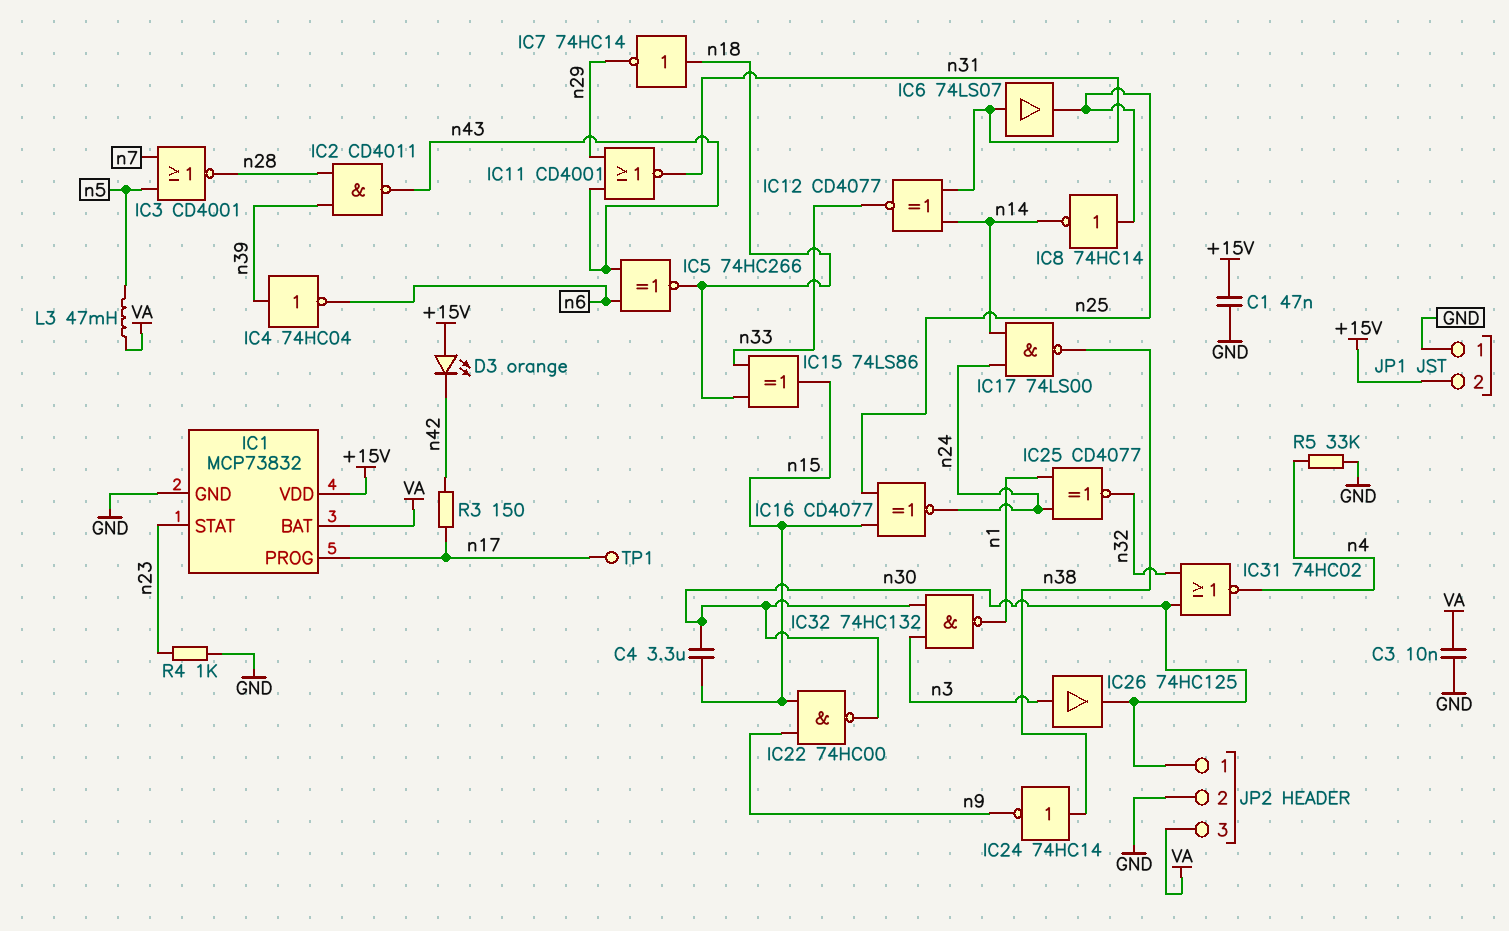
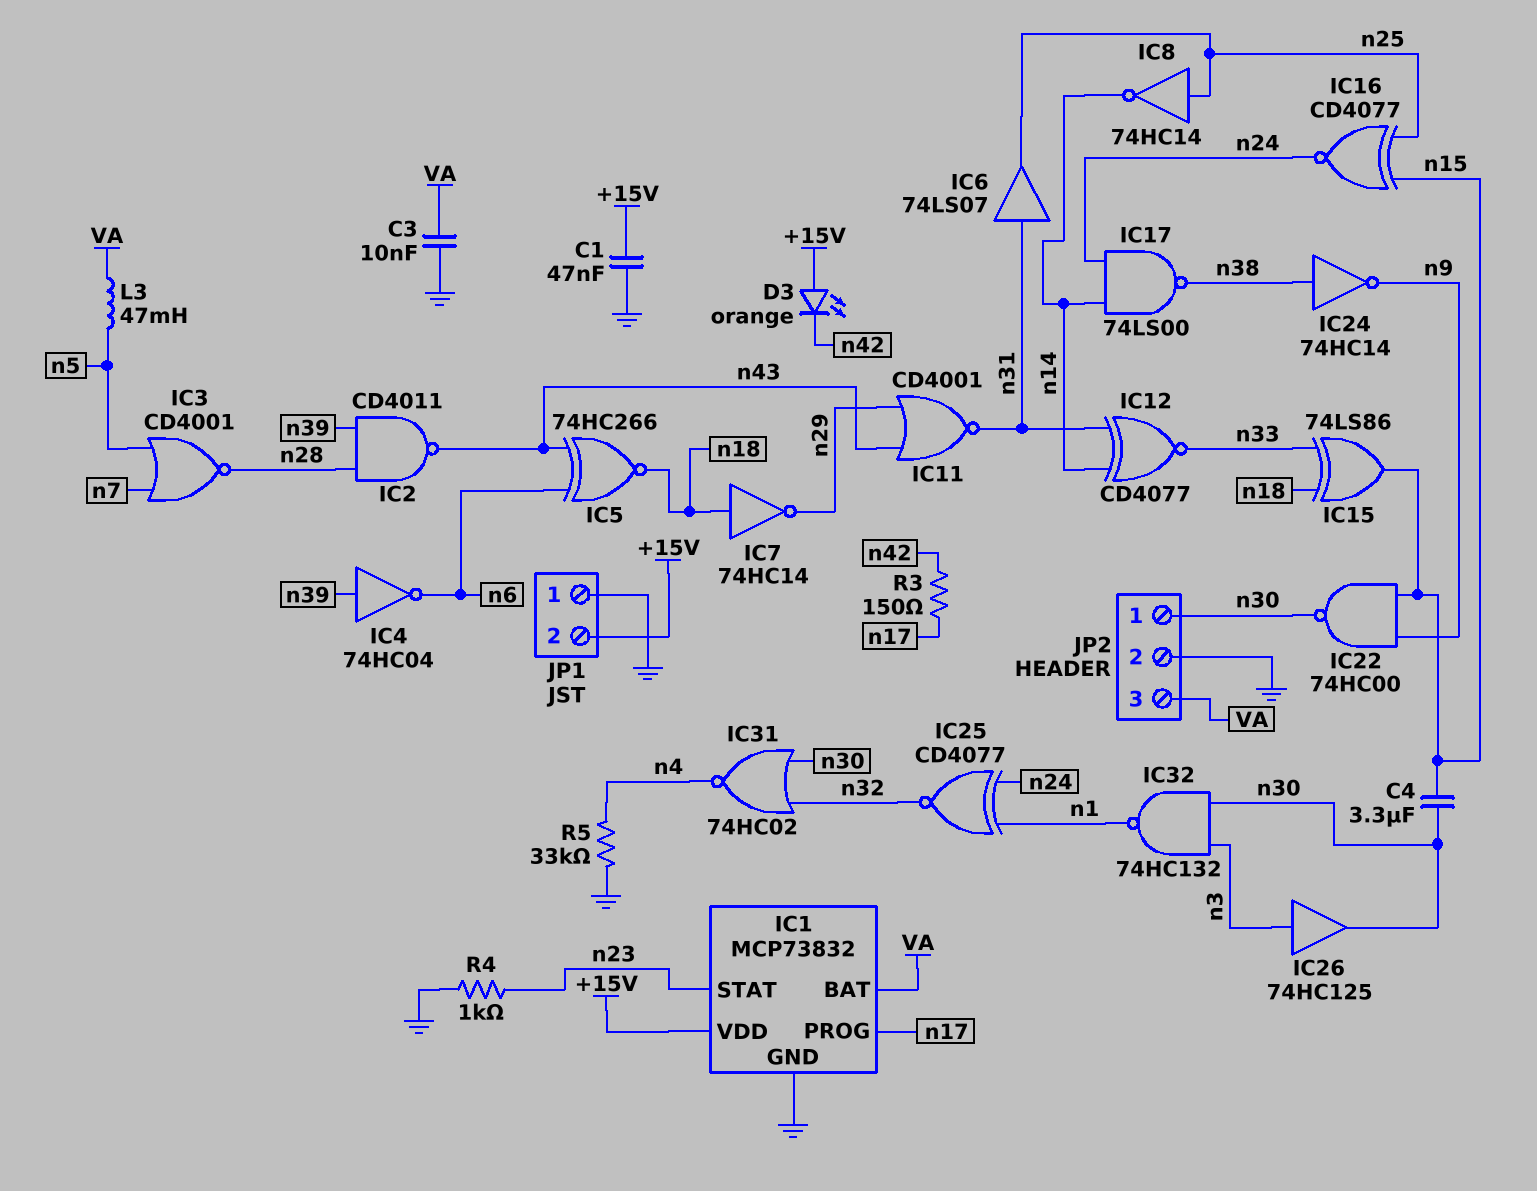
TP1: test point (n17) -> none

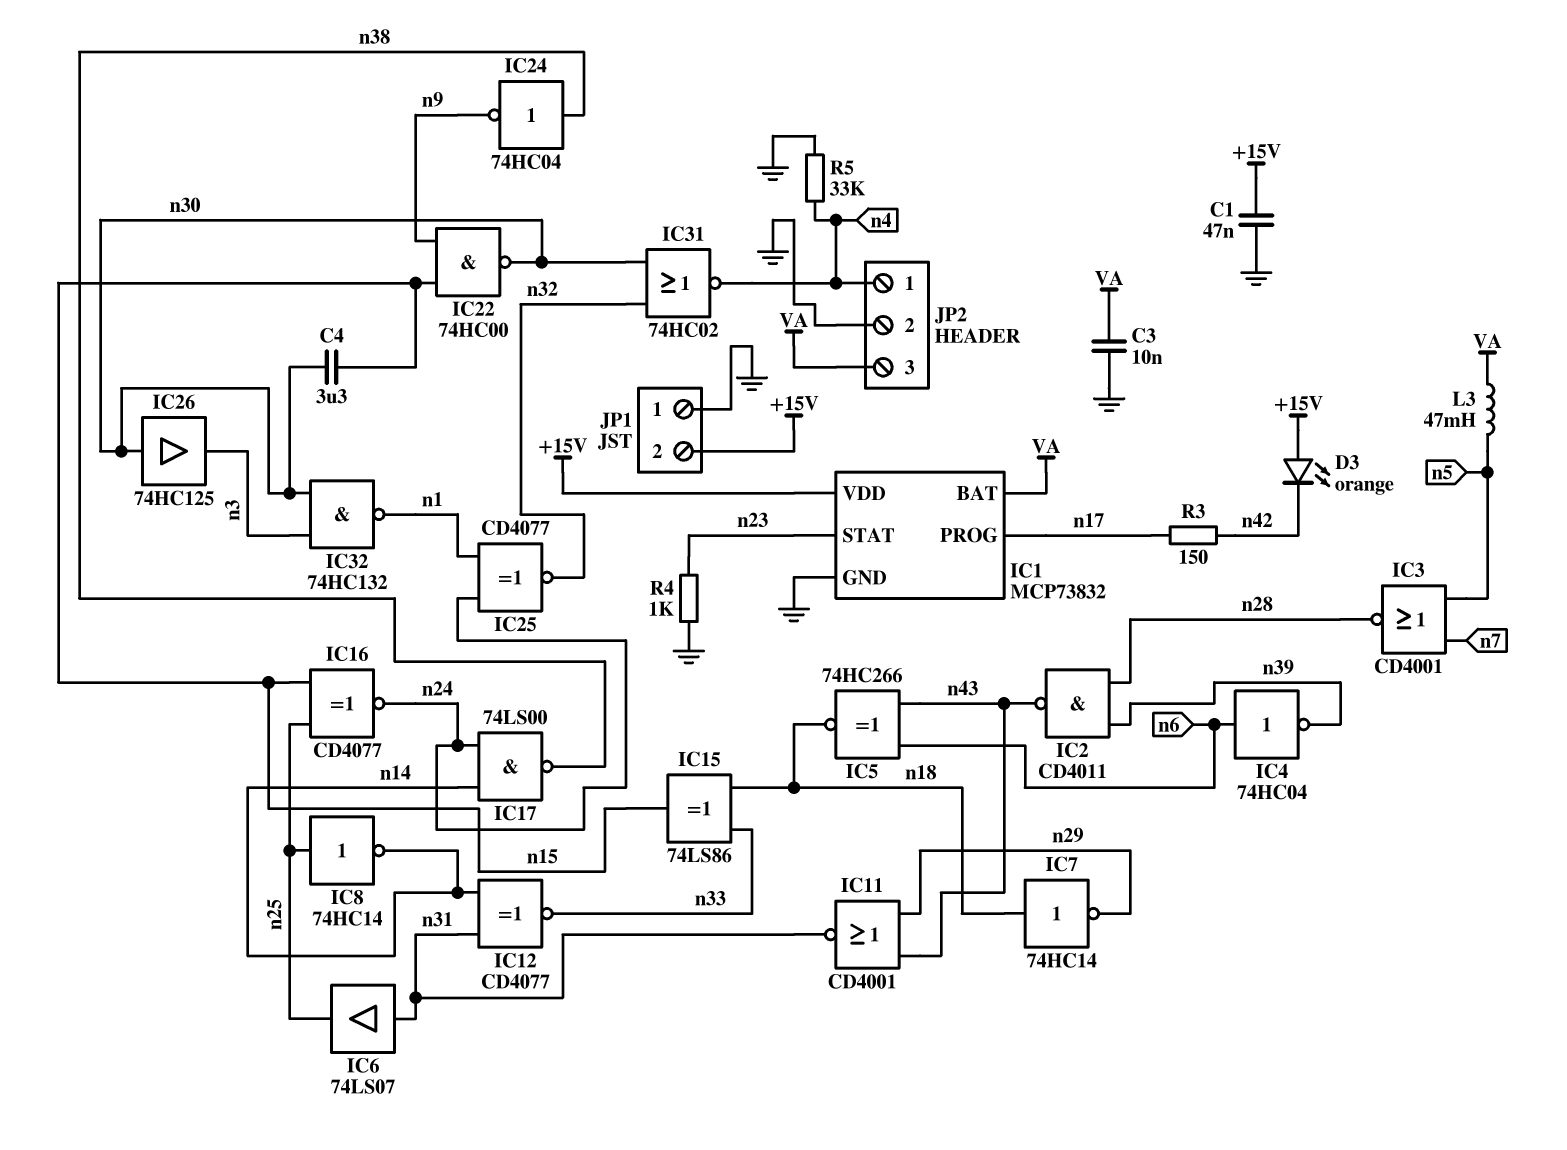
IC4: NOT 74HC04 (in n39, out n6) -> NOT 74HC04 (in n6, out n39)
IC24: NOT 74HC14 (in n38, out n9) -> NOT 74HC04 (in n38, out n9)
IC26: buffer 74HC125 (in n3, out n30) -> buffer 74HC125 (in n30, out n3)
JP2 pin 1: n30 -> n4

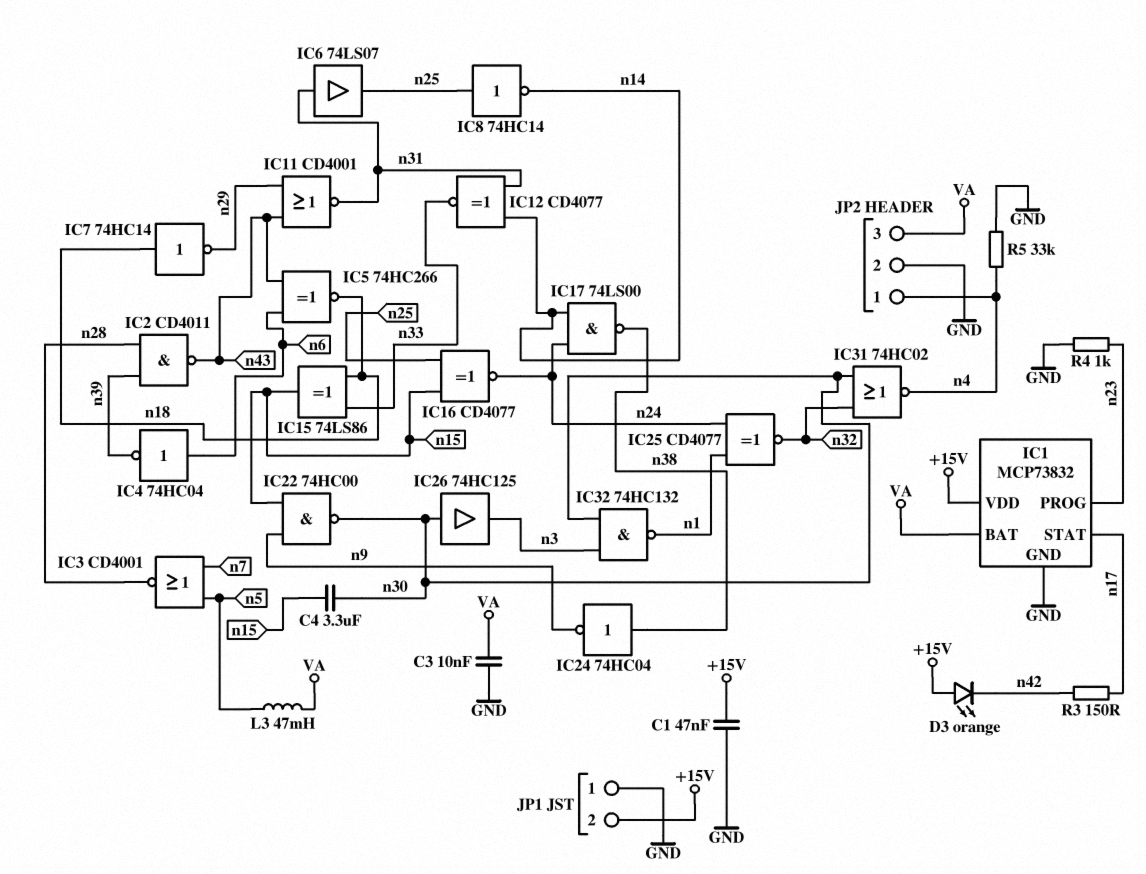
IC1 pin PROG: n17 -> n23
IC1 pin STAT: n23 -> n17

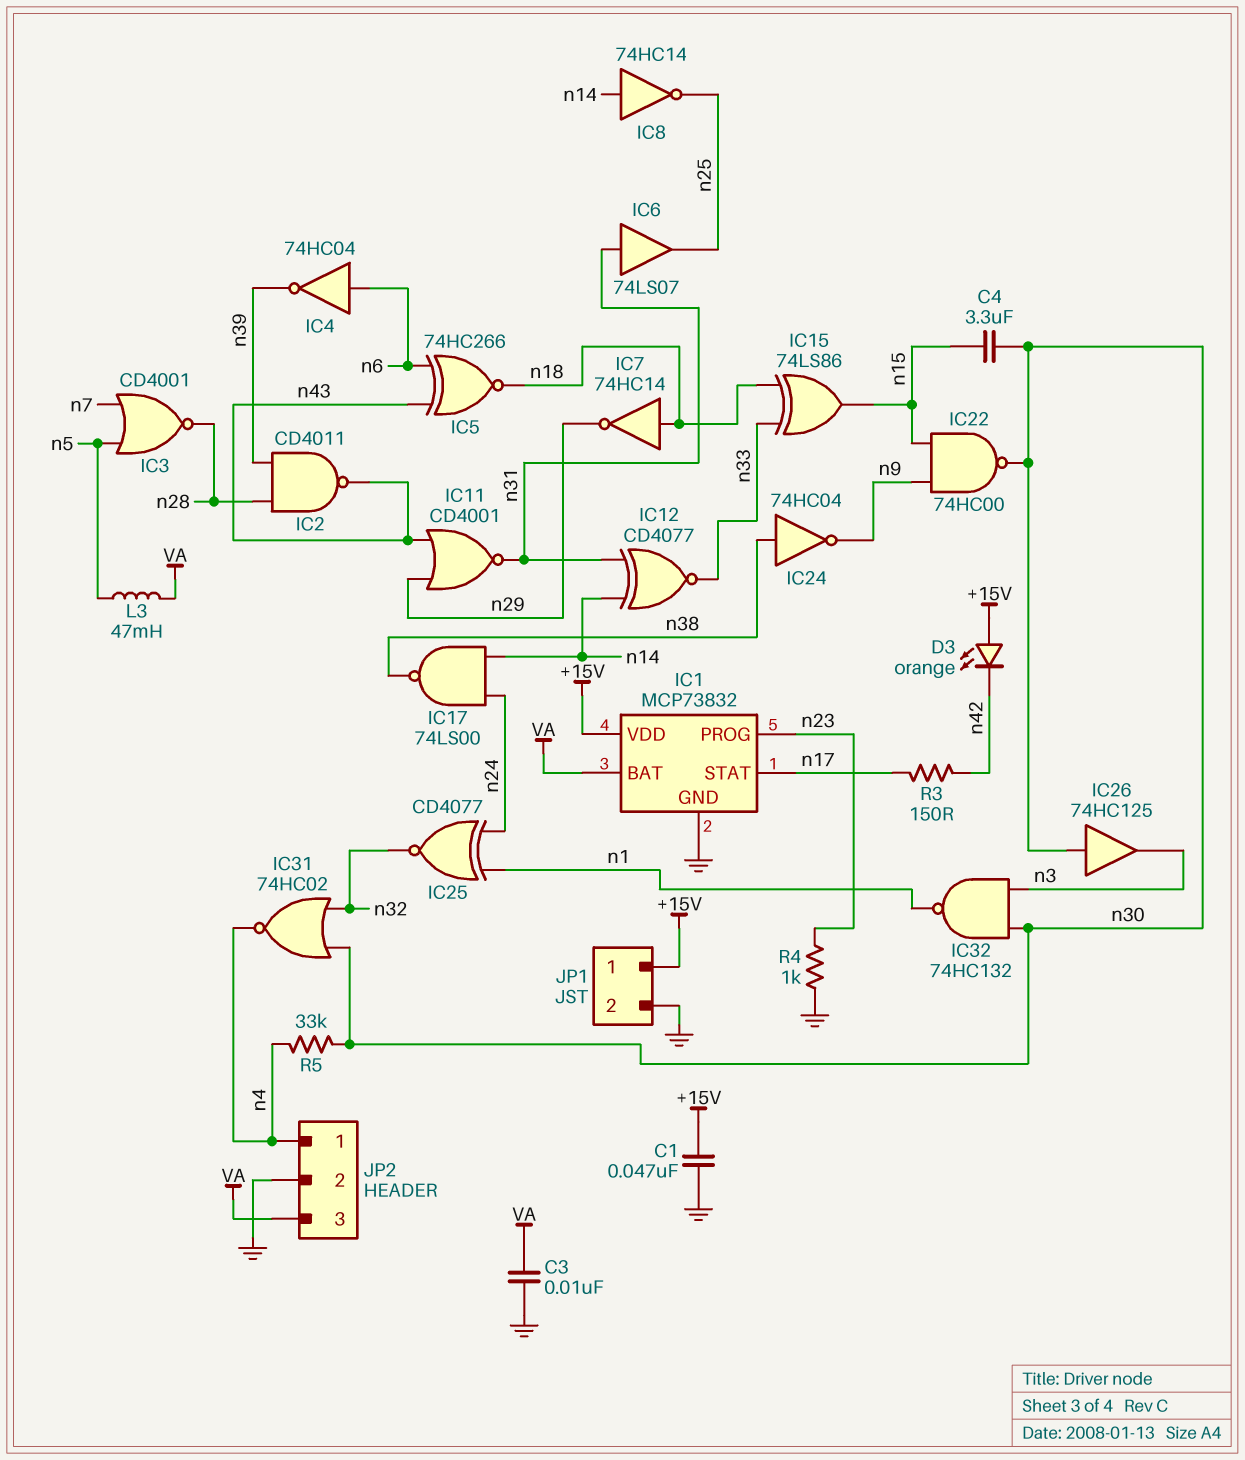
IC8: NOT 74HC14 (in n25, out n14) -> NOT 74HC14 (in n14, out n25)
IC16: XNOR CD4077 (in n15, in n25, out n24) -> none
JP1 pin 1: GND -> +15V
JP1 pin 2: +15V -> GND
R5: 33k (GND, n4) -> 33k (n4, n30)

